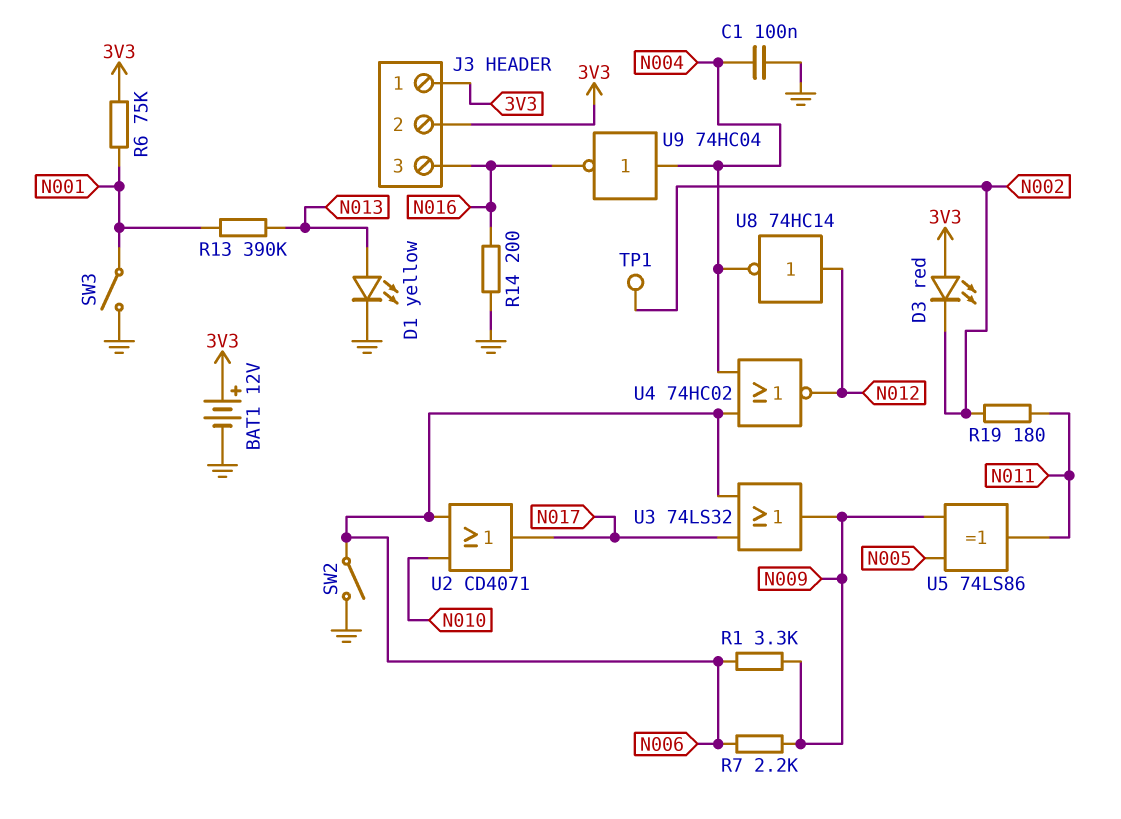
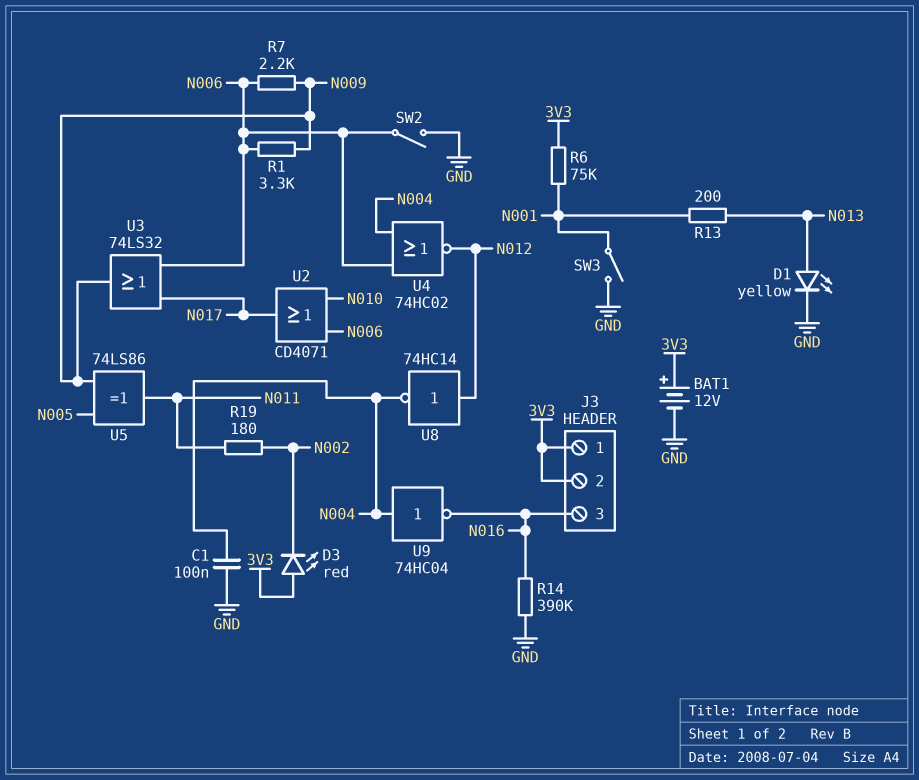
R13: 390k (N001, N013) -> 200 (N001, N013)
R14: 200 (GND, N016) -> 390k (GND, N016)
TP1: test point (N002) -> none

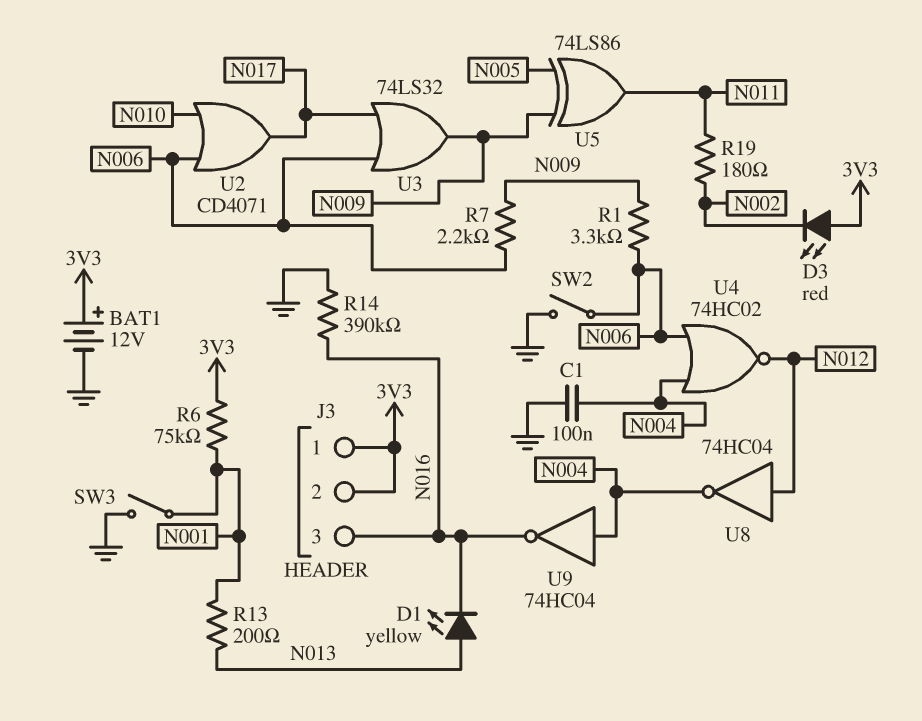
D1: LED yellow (A N013, K GND) -> LED yellow (A N013, K N016)
U8: NOT 74HC14 (in N012, out N004) -> NOT 74HC04 (in N012, out N004)

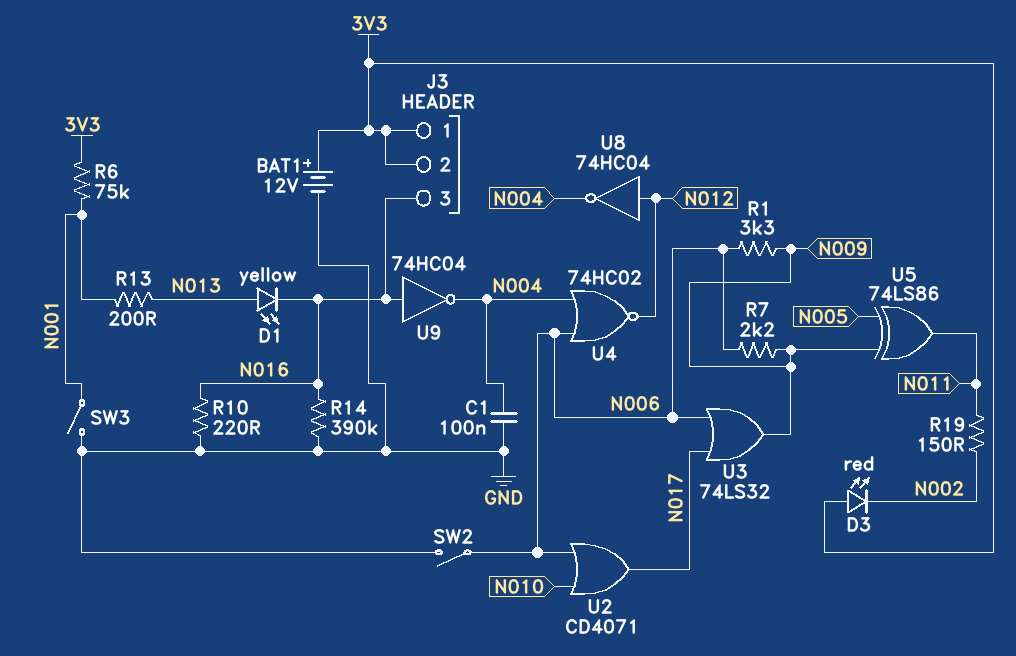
R10: none -> 220 (GND, N016)
R19: 180 (N002, N011) -> 150 (N002, N011)
U9: NOT 74HC04 (in N004, out N016) -> NOT 74HC04 (in N016, out N004)

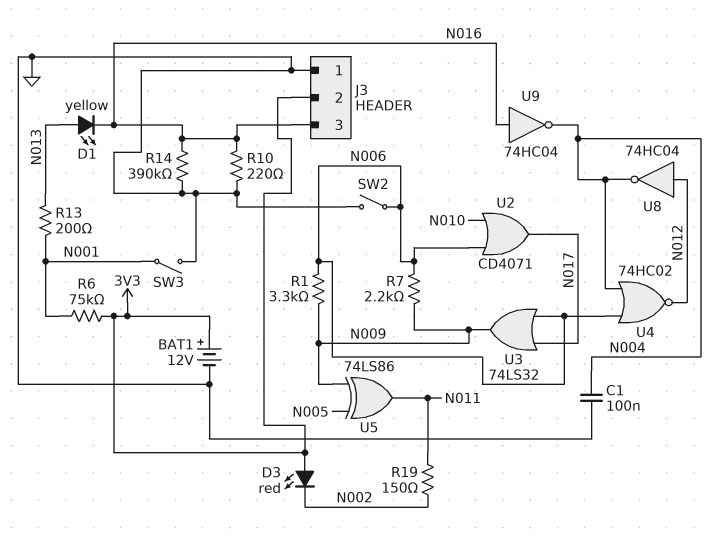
J3 pin 1: 3V3 -> GND

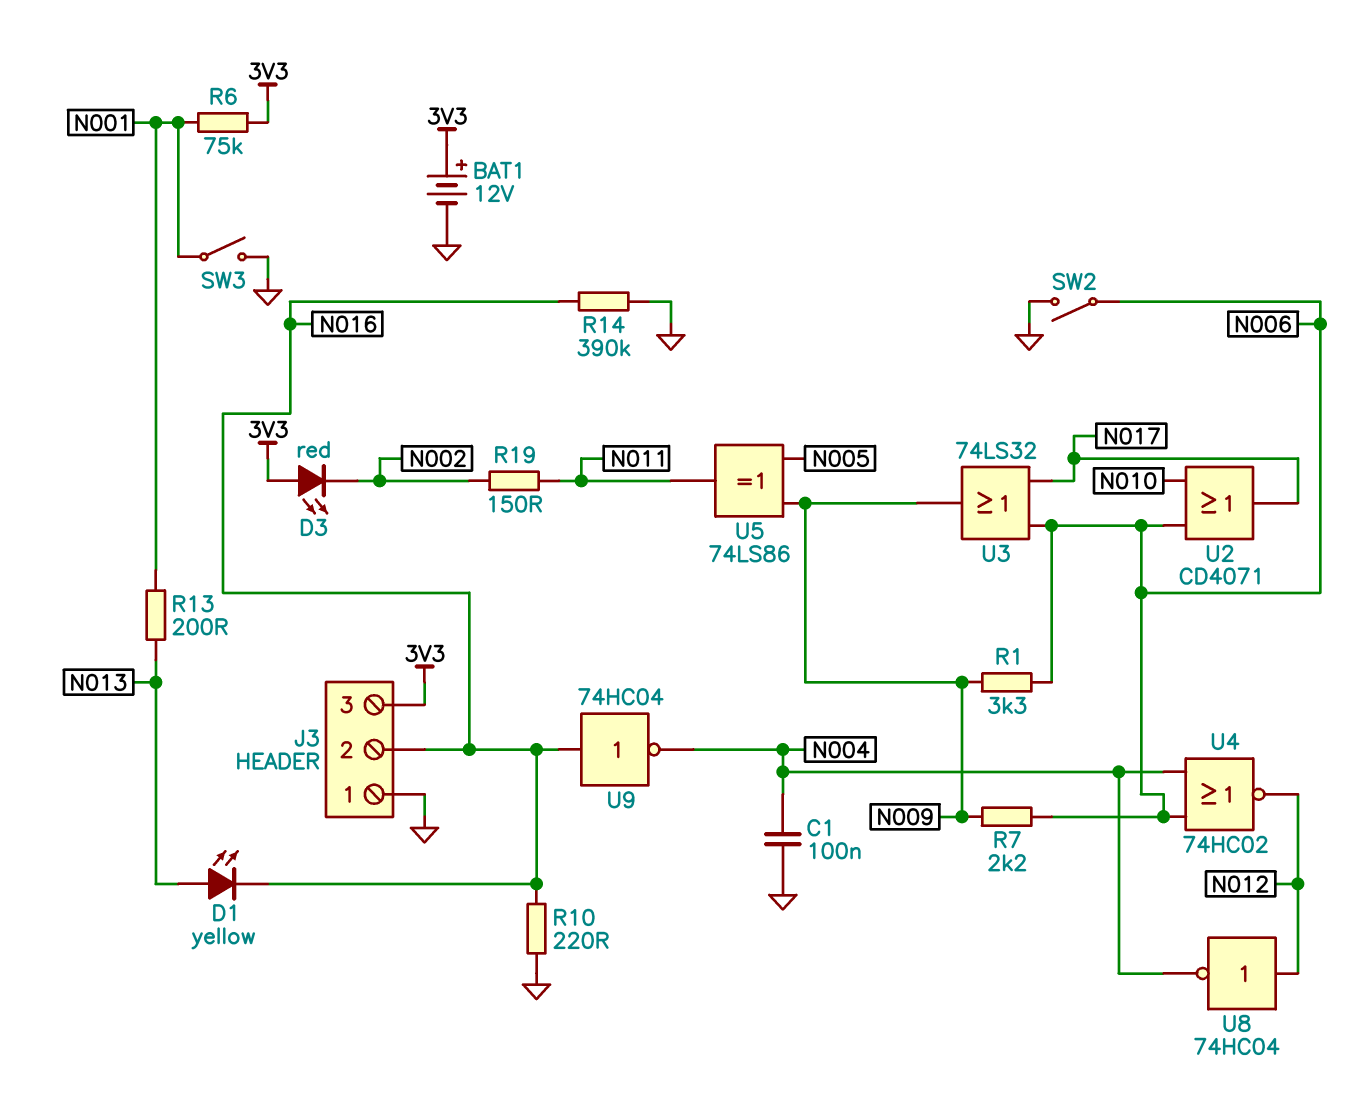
J3 pin 2: 3V3 -> N016
J3 pin 3: N016 -> 3V3

